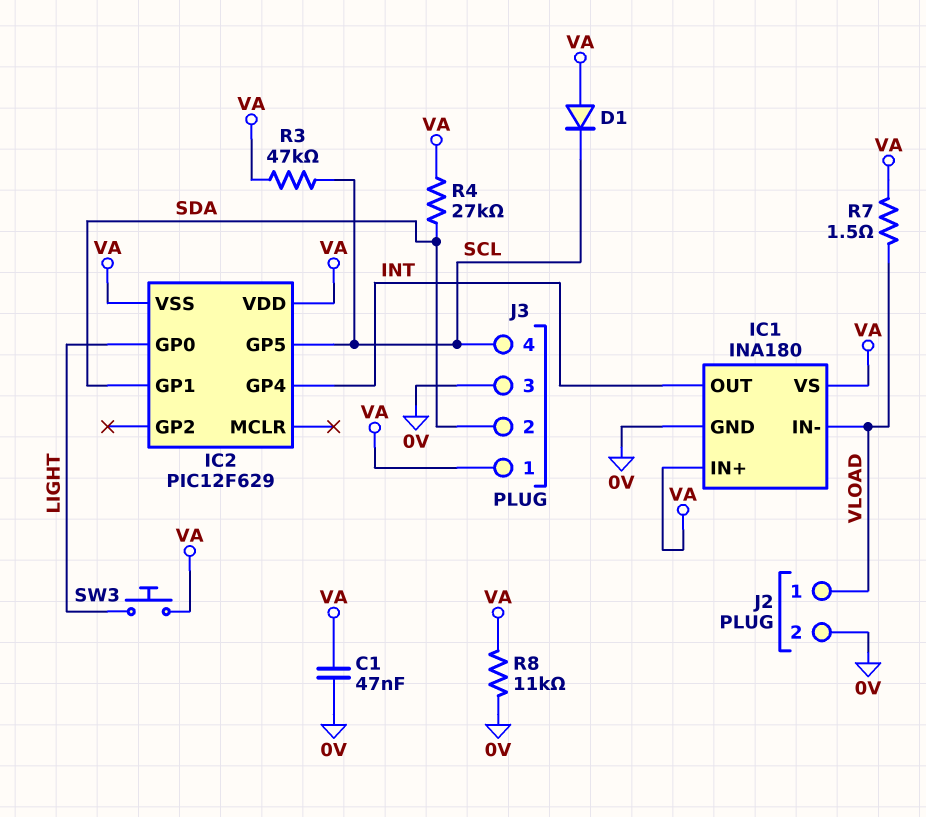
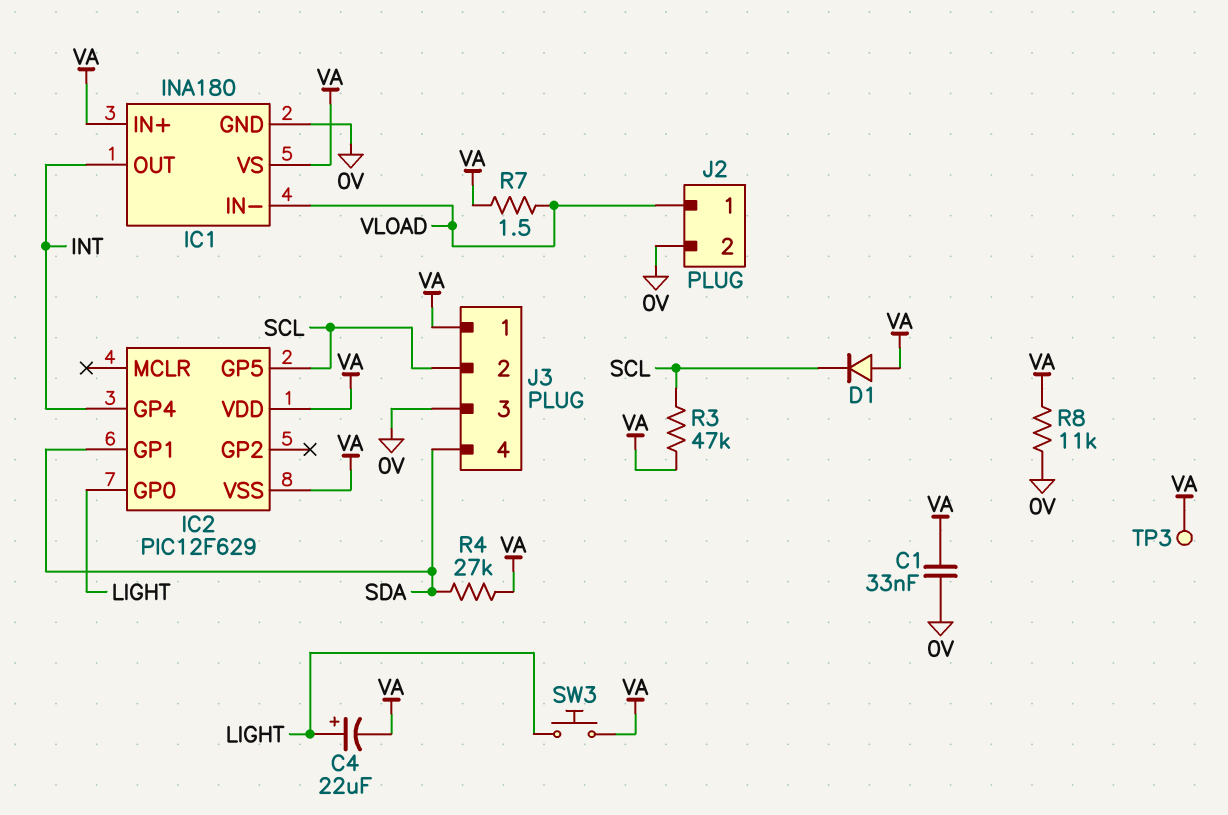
C1: 47nF (0V, VA) -> 33nF (0V, VA)
C4: none -> 22uF (plus LIGHT, minus VA)
J3 pin 2: SDA -> SCL
J3 pin 4: SCL -> SDA
TP3: none -> test point (VA)

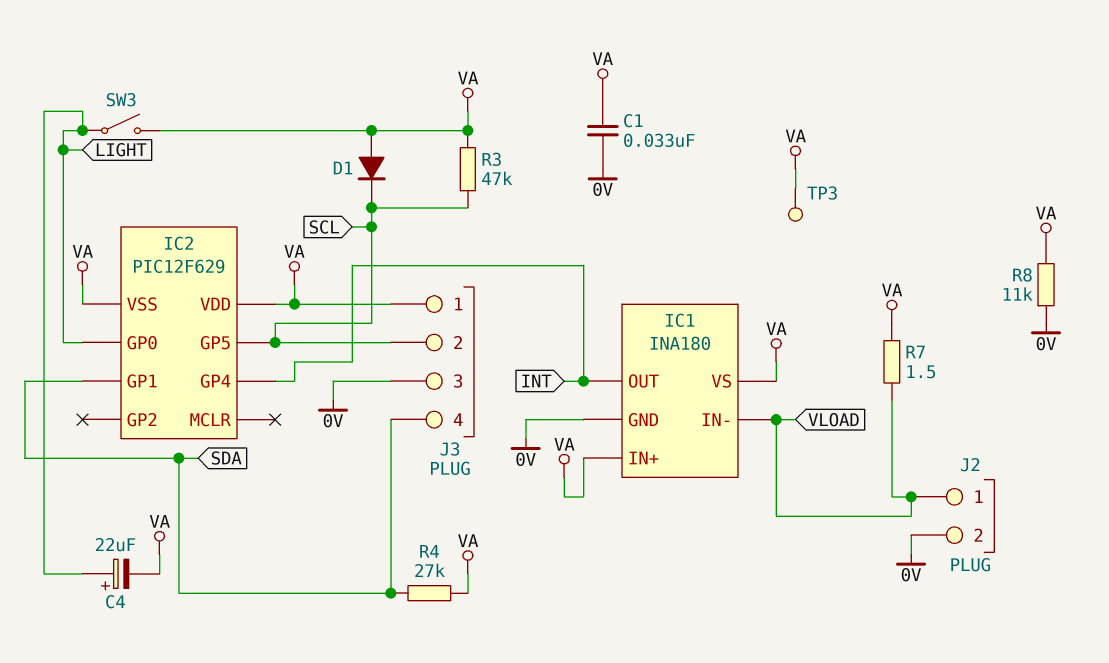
SW3: button (LIGHT, VA) -> switch (LIGHT, VA)

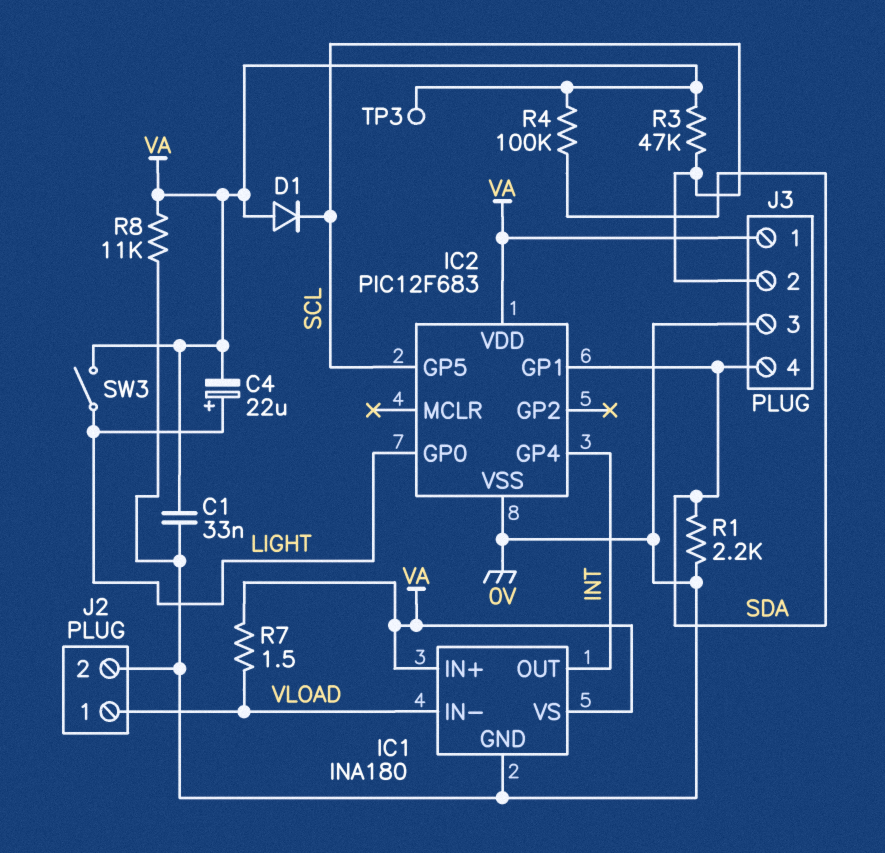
IC2: PIC12F629 -> PIC12F683
IC2 pin VSS: VA -> 0V
R1: none -> 2.2k (0V, SDA)
R4: 27k (SDA, VA) -> 100k (SDA, VA)

